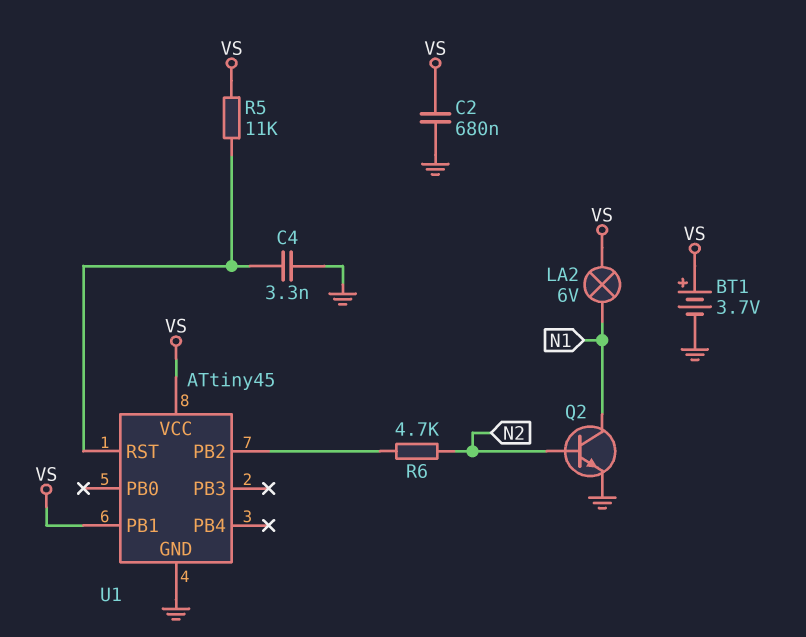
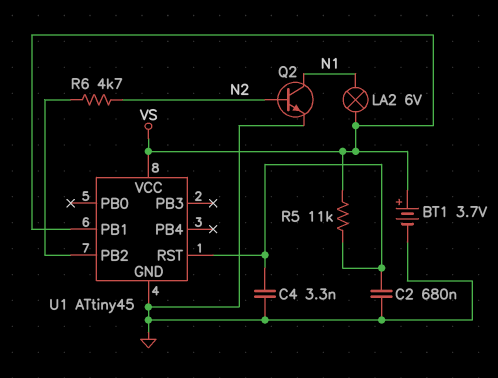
C2: 680nF (GND, VS) -> 680nF (GND, U1/RST)

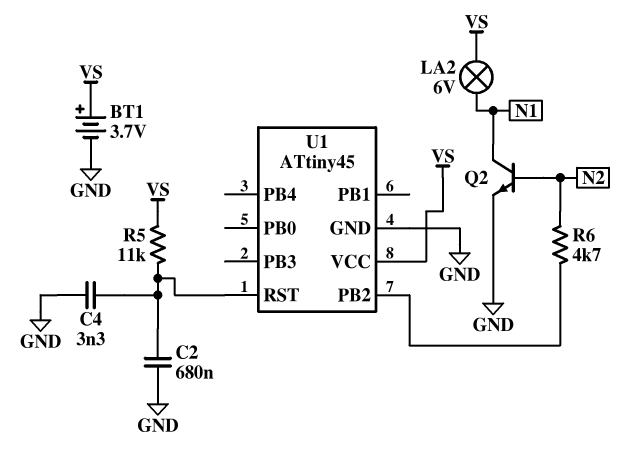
U1 pin PB1: VS -> none

